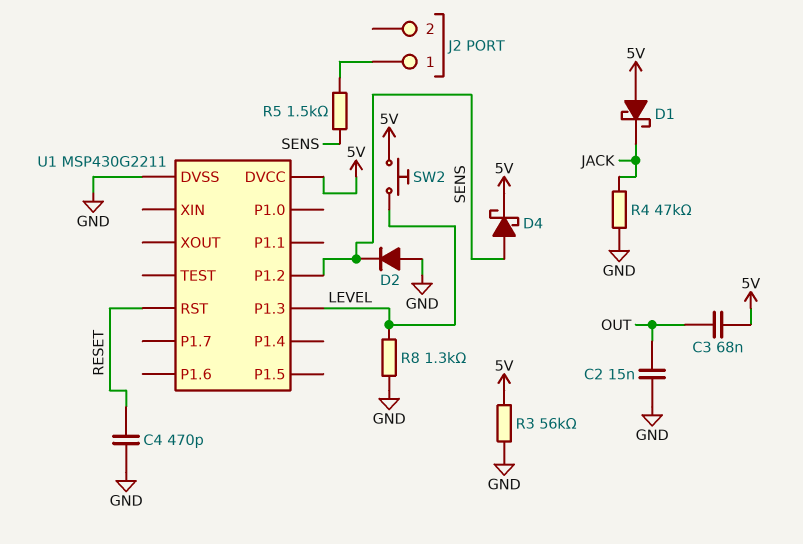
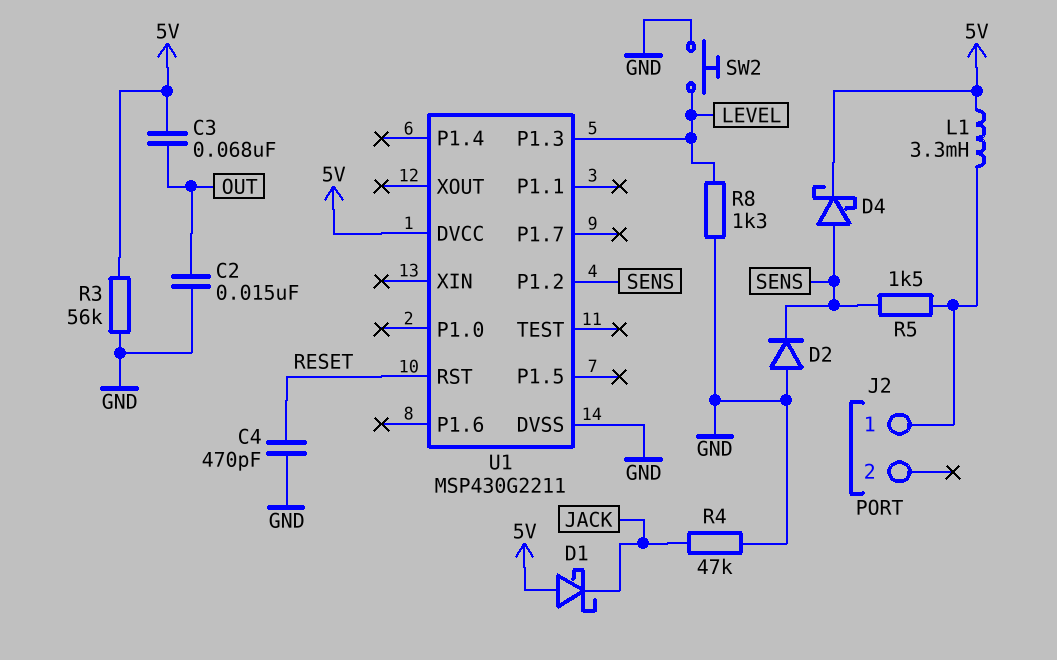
L1: none -> 3.3mH (5V, J2/1)
SW2: button (5V, LEVEL) -> button (GND, LEVEL)

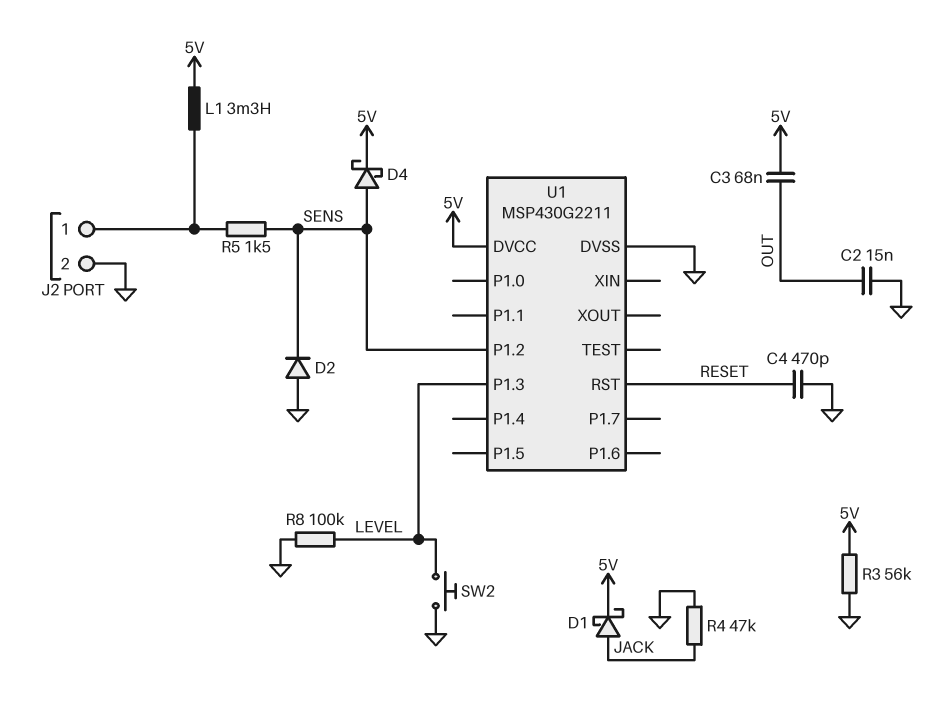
D1: schottky (A 5V, K JACK) -> schottky (A JACK, K 5V)
J2 pin 2: none -> GND
R8: 1.3k (GND, LEVEL) -> 100k (GND, LEVEL)

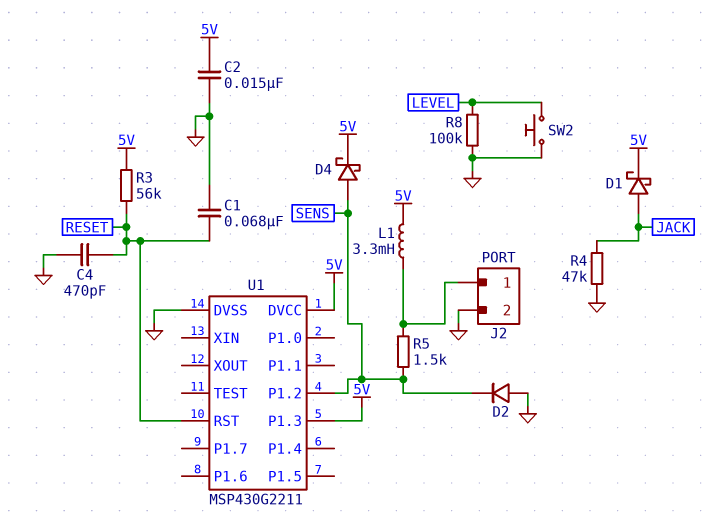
C1: none -> 68nF (GND, RESET)
C2: 15nF (GND, OUT) -> 15nF (5V, GND)
C3: 68nF (5V, OUT) -> none
R3: 56k (5V, GND) -> 56k (5V, RESET)
U1 pin P1.3: LEVEL -> 5V

